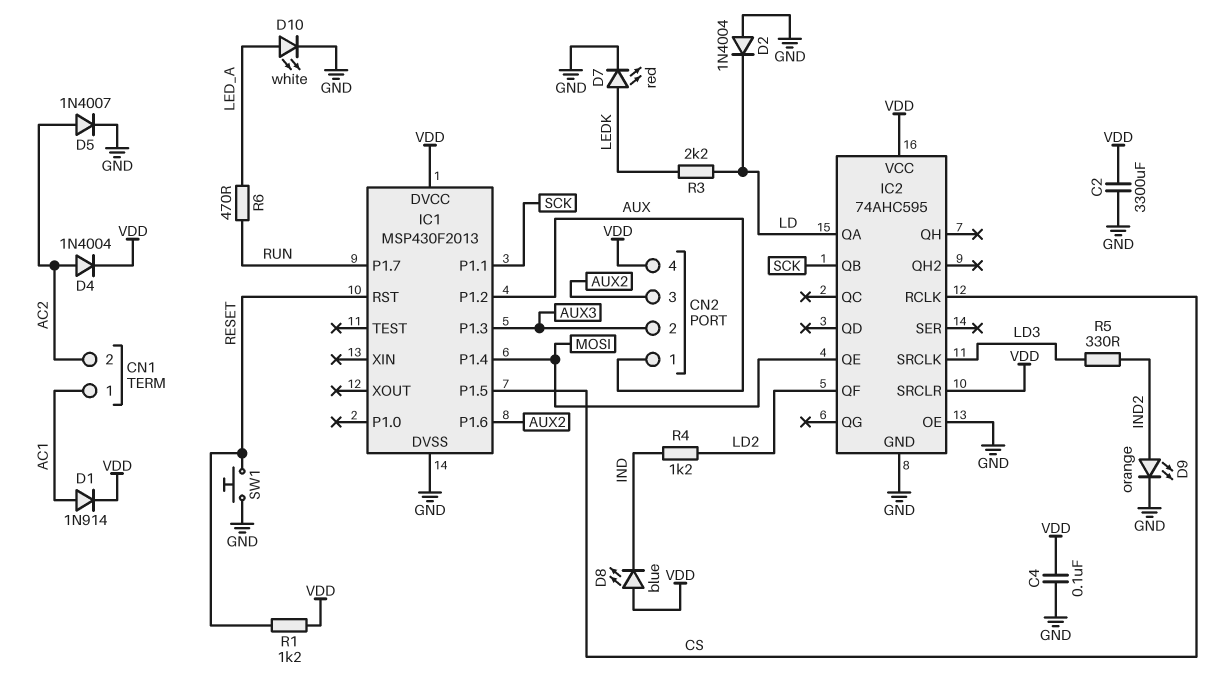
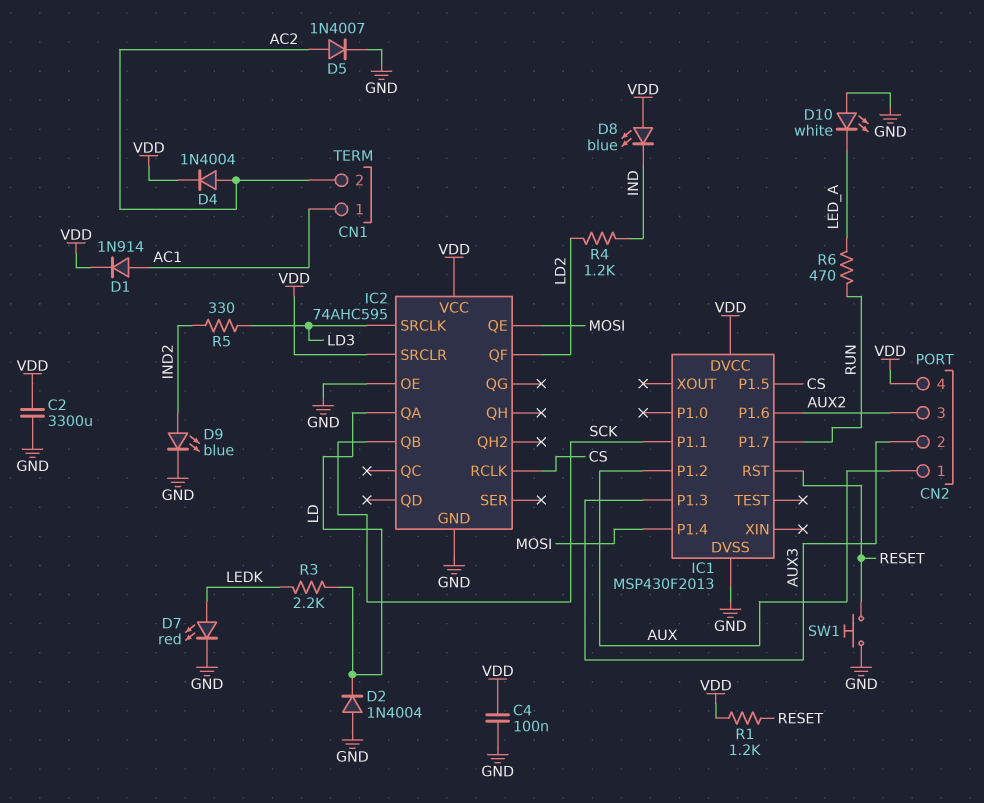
D9: LED orange (A IND2, K GND) -> LED blue (A IND2, K GND)
D10: LED white (A LED_A, K GND) -> LED white (A GND, K LED_A)

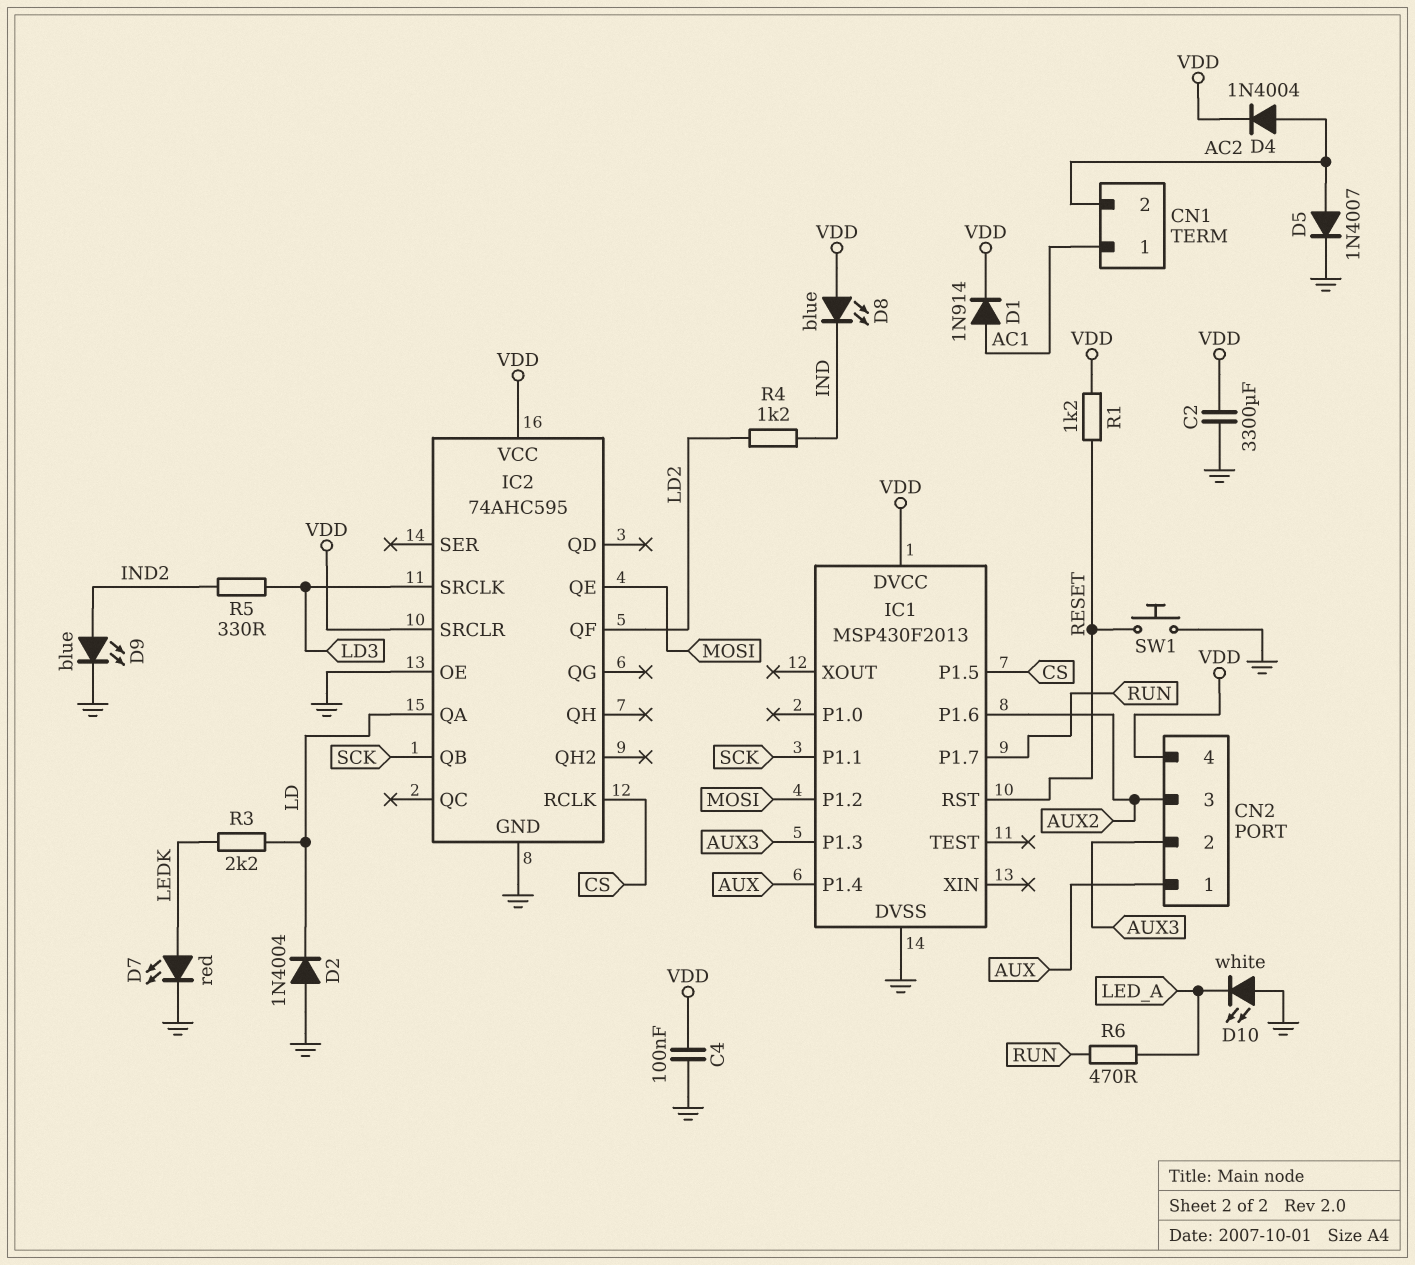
IC1 pin P1.2: AUX -> MOSI
IC1 pin P1.4: MOSI -> AUX

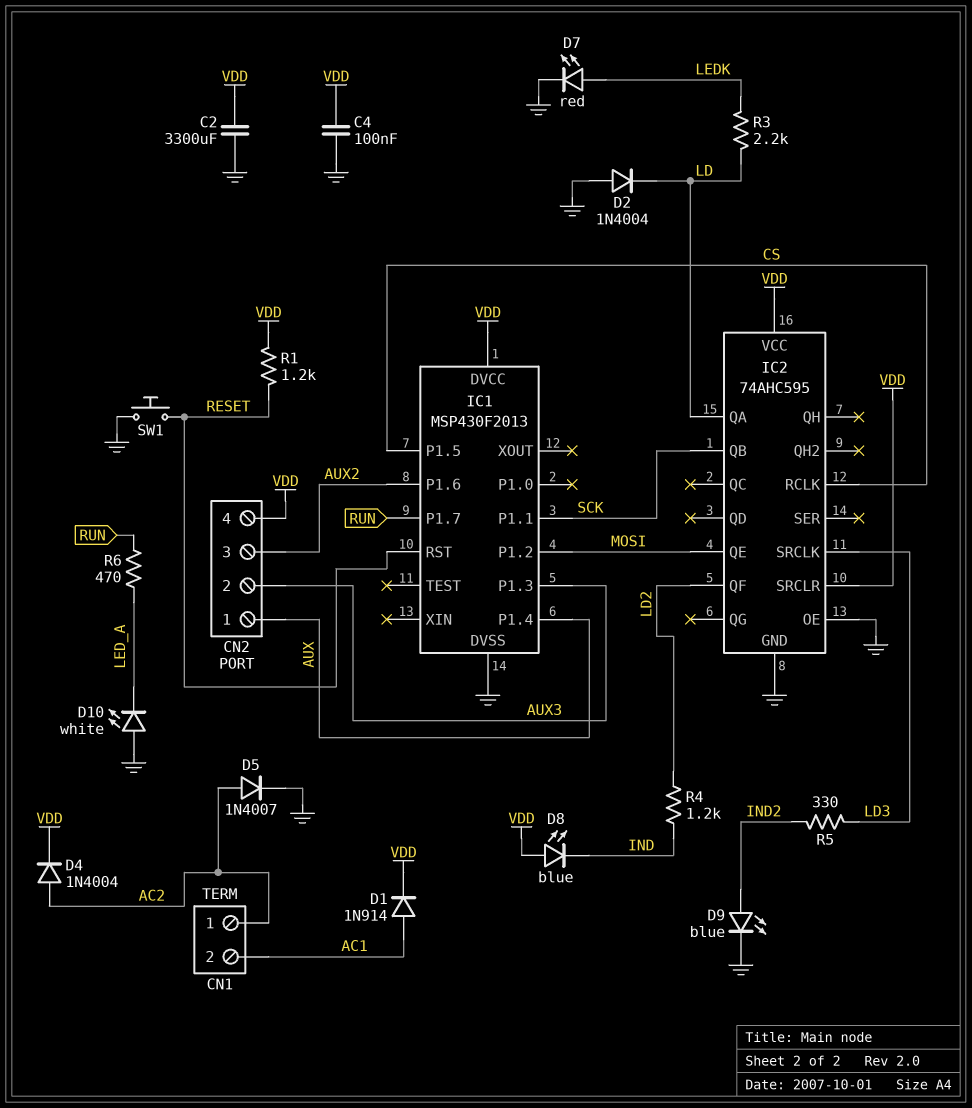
CN1 pin 1: AC1 -> AC2
CN1 pin 2: AC2 -> AC1

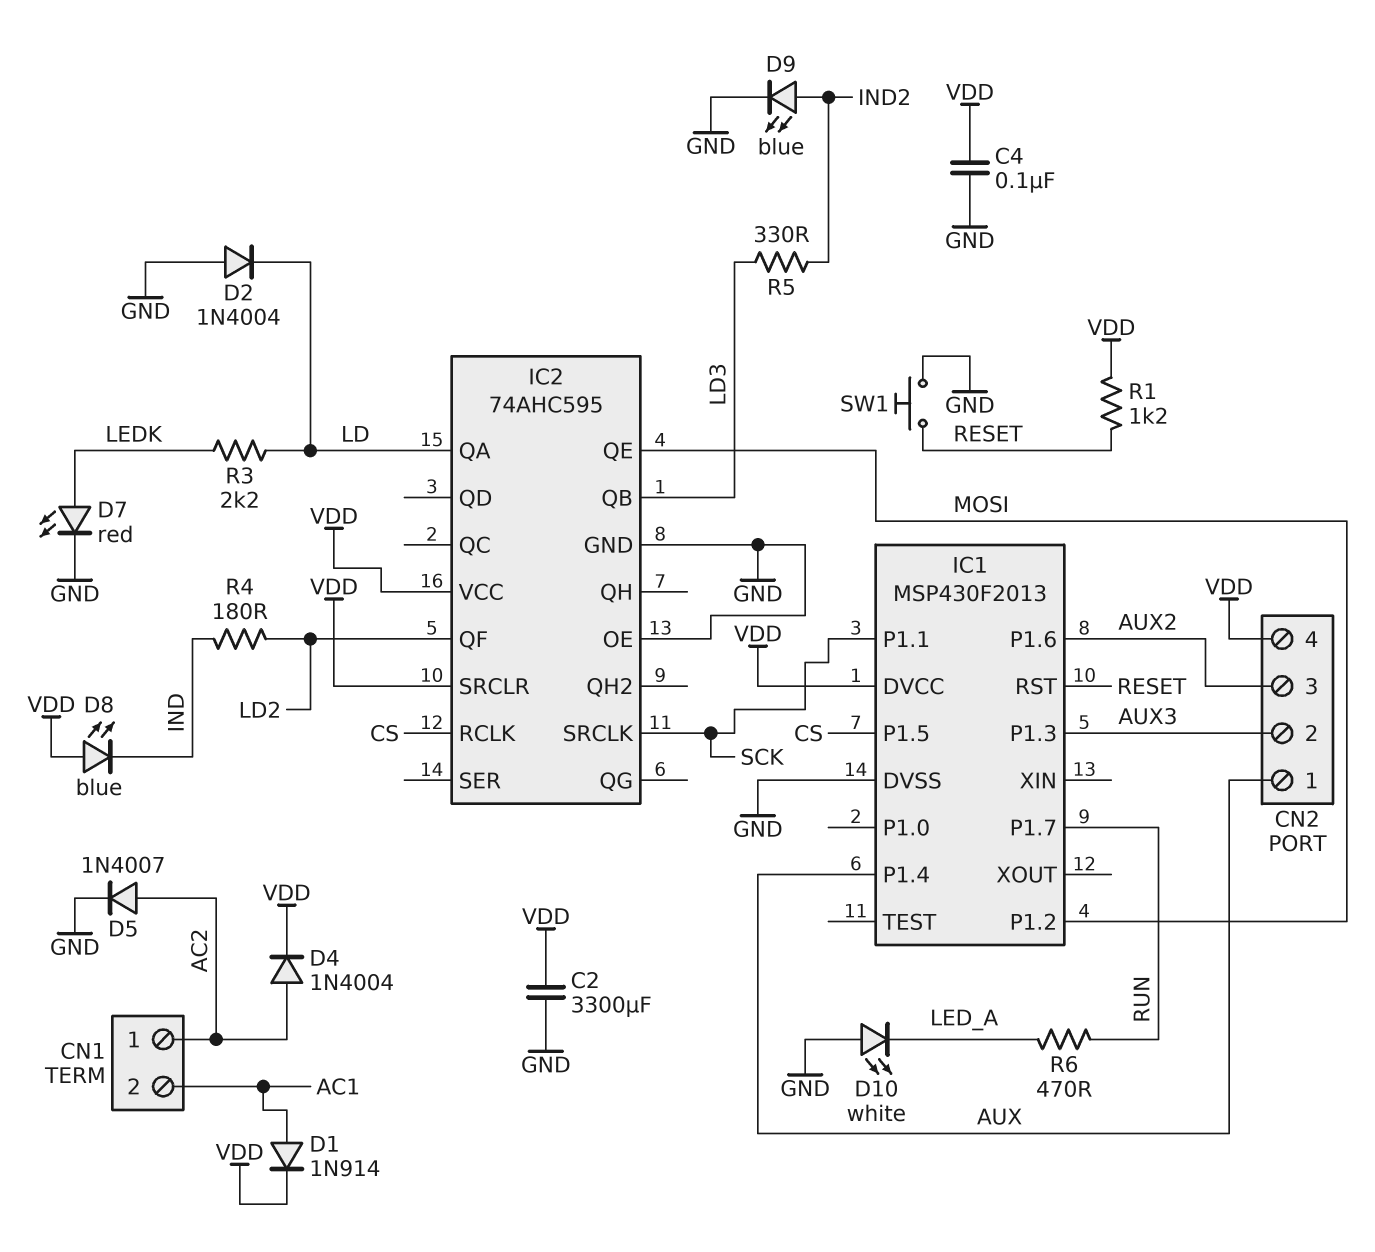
IC2 pin QB: SCK -> LD3
IC2 pin SRCLK: LD3 -> SCK
R4: 1.2k (IND, LD2) -> 180 (IND, LD2)

